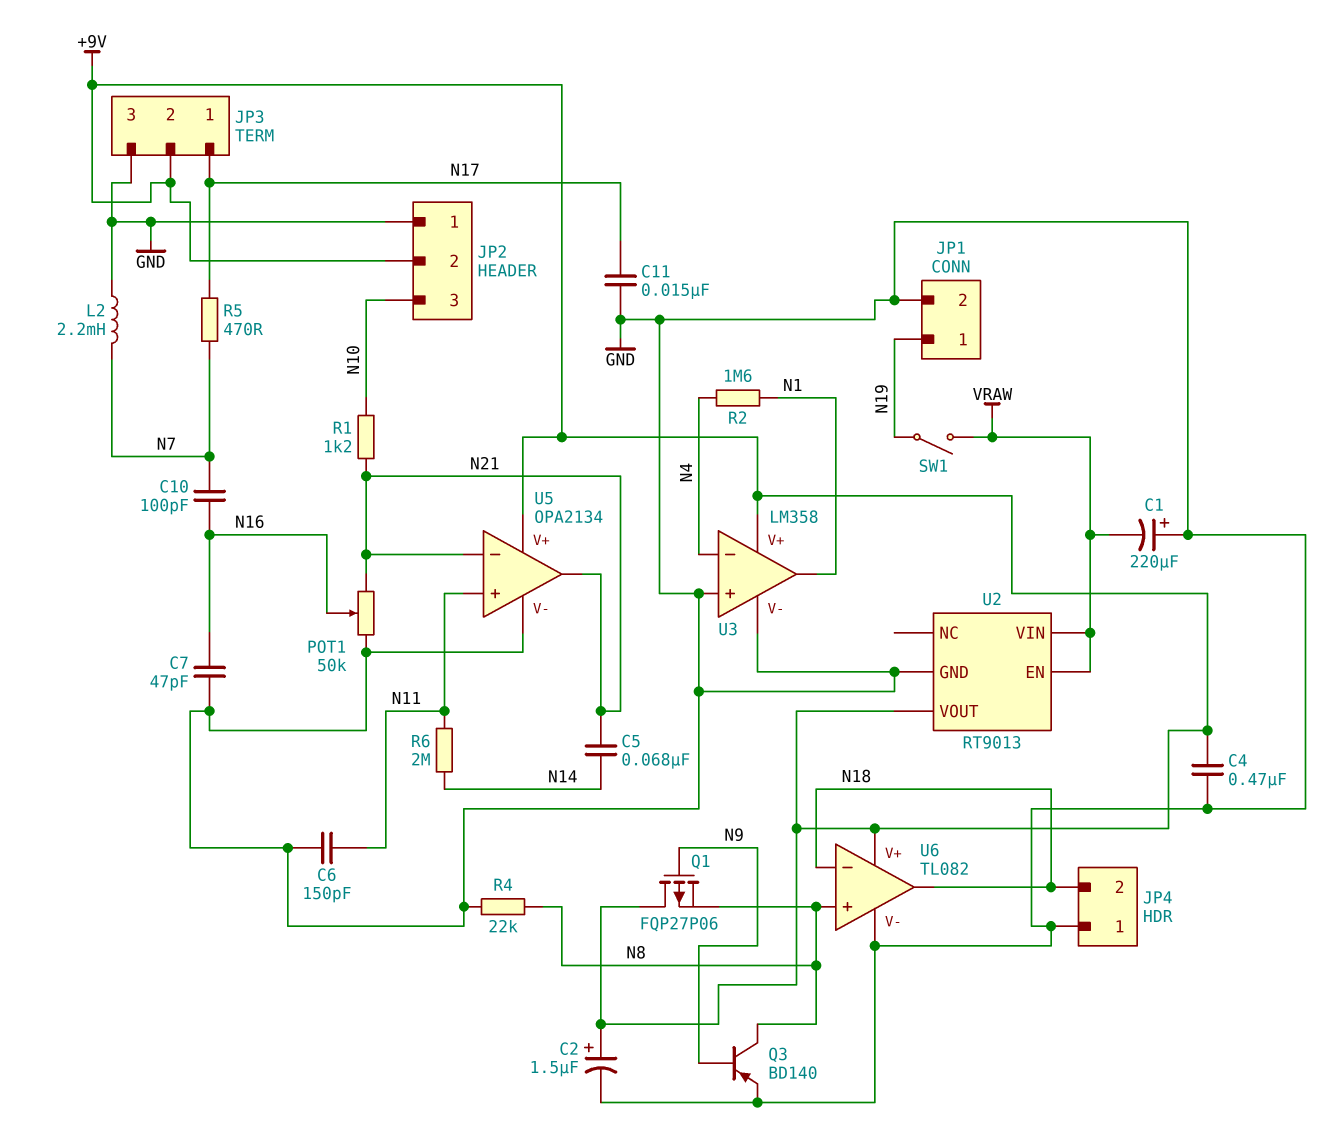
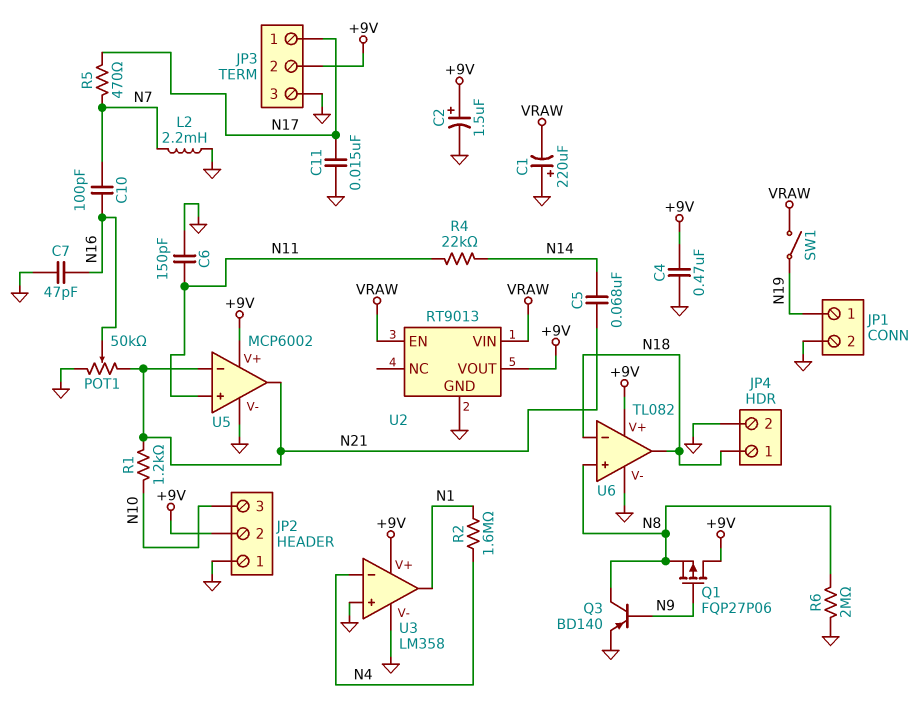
JP4 pin 1: GND -> N18
JP4 pin 2: N18 -> GND
R4: 22k (GND, N8) -> 22k (N11, N14)
R6: 2M (N11, N14) -> 2M (GND, N8)
U5: OPA2134 -> MCP6002

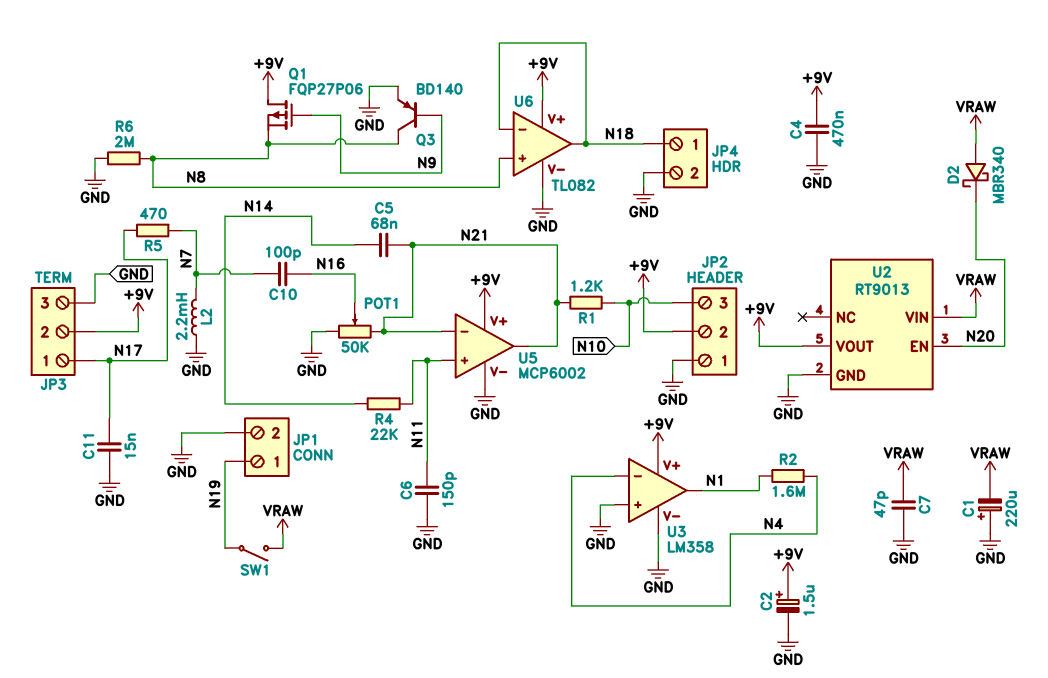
C7: 47pF (GND, N16) -> 47pF (GND, VRAW)
D2: none -> schottky MBR340 (A VRAW, K N20)
U2 pin EN: VRAW -> N20

